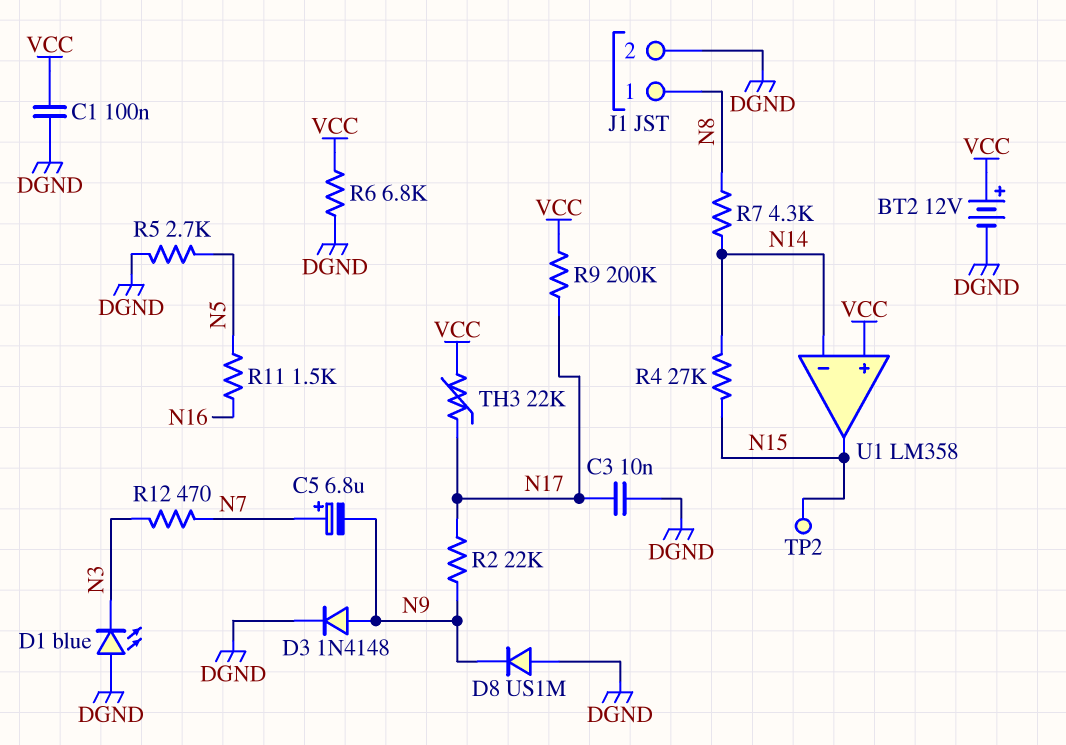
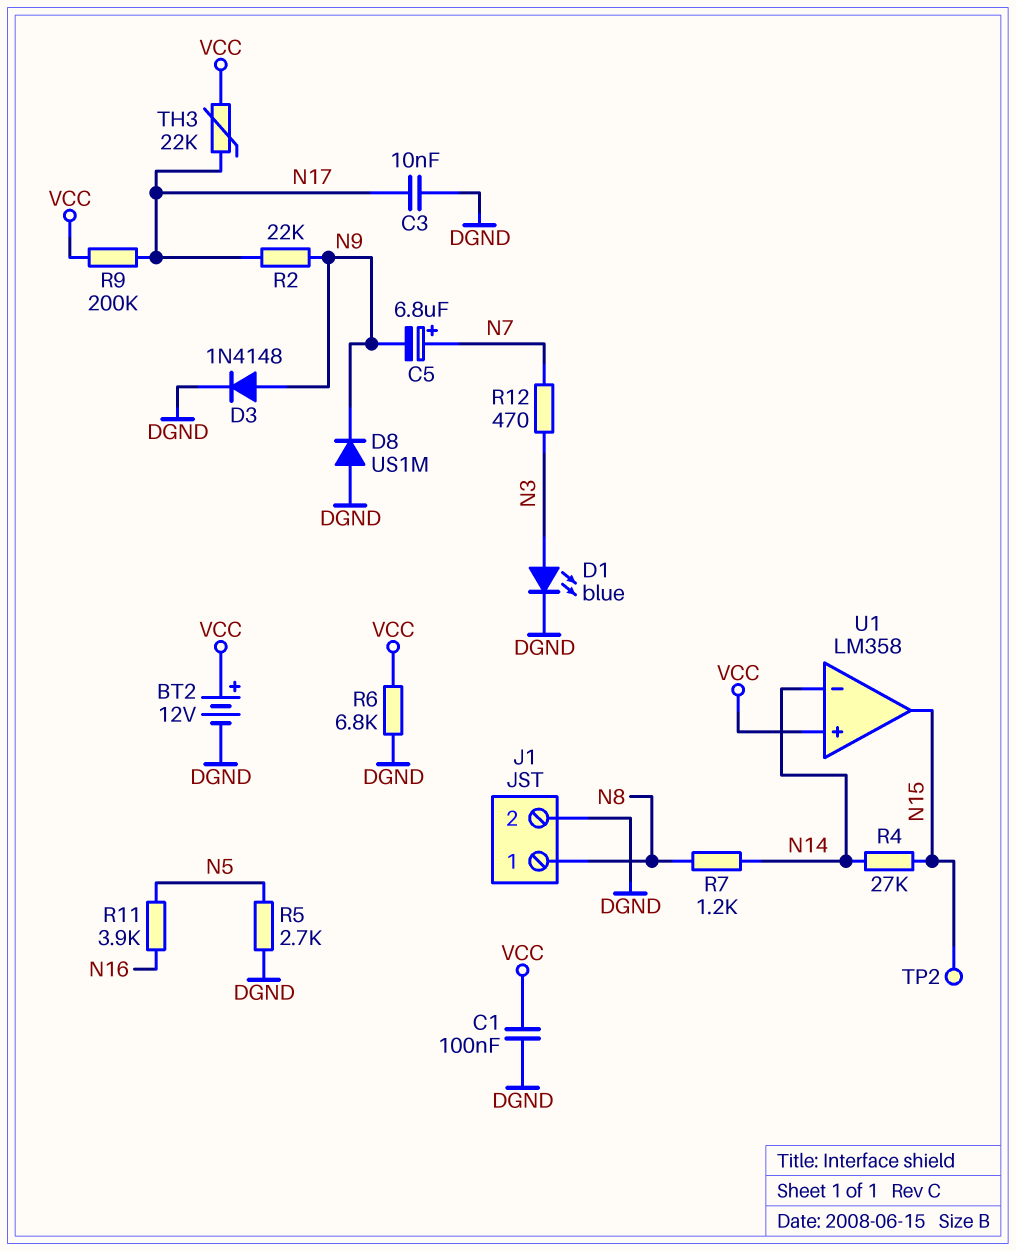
D1: LED blue (A DGND, K N3) -> LED blue (A N3, K DGND)
R7: 4.3k (N8, N14) -> 1.2k (N8, N14)
R11: 1.5k (N5, N16) -> 3.9k (N5, N16)

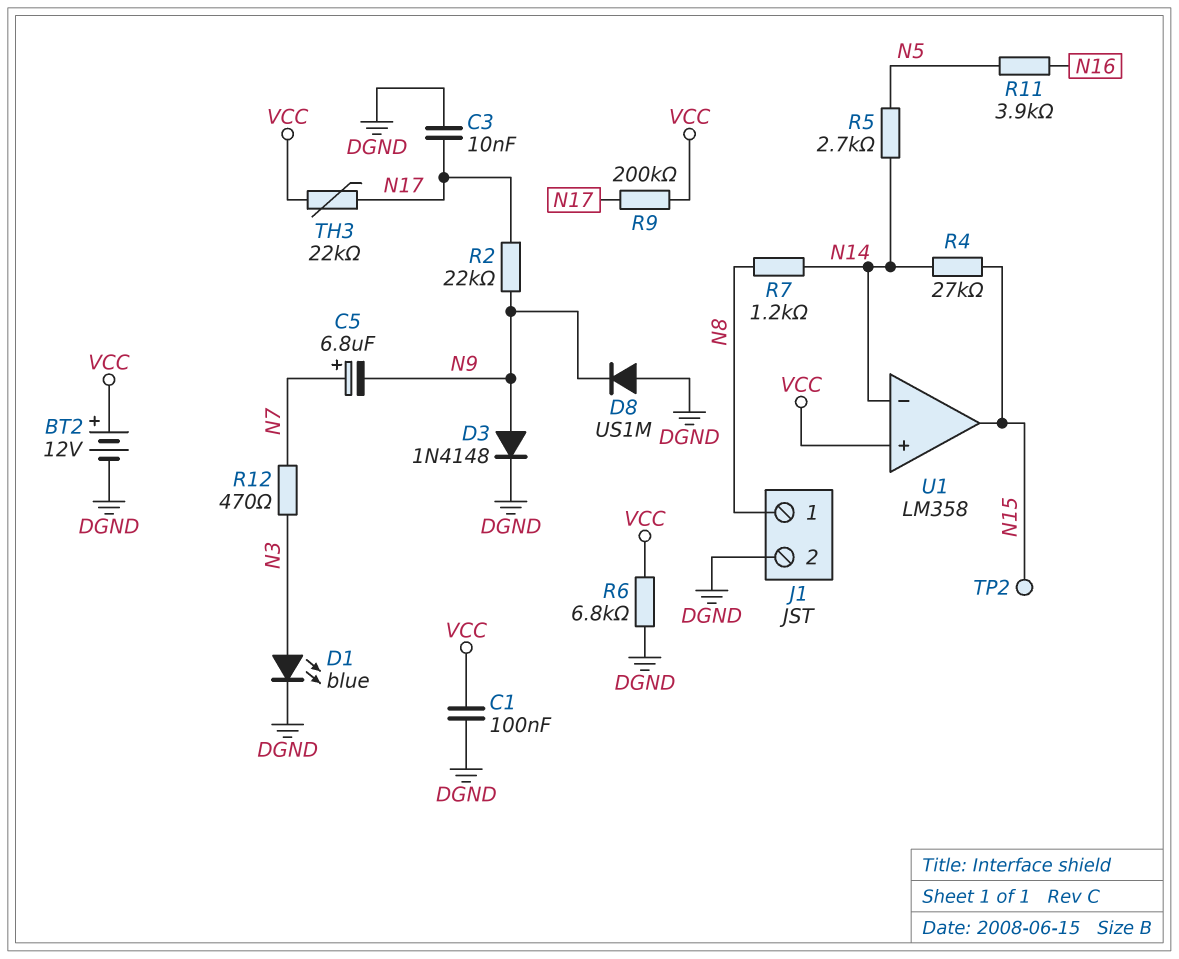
R5: 2.7k (DGND, N5) -> 2.7k (N5, N14)

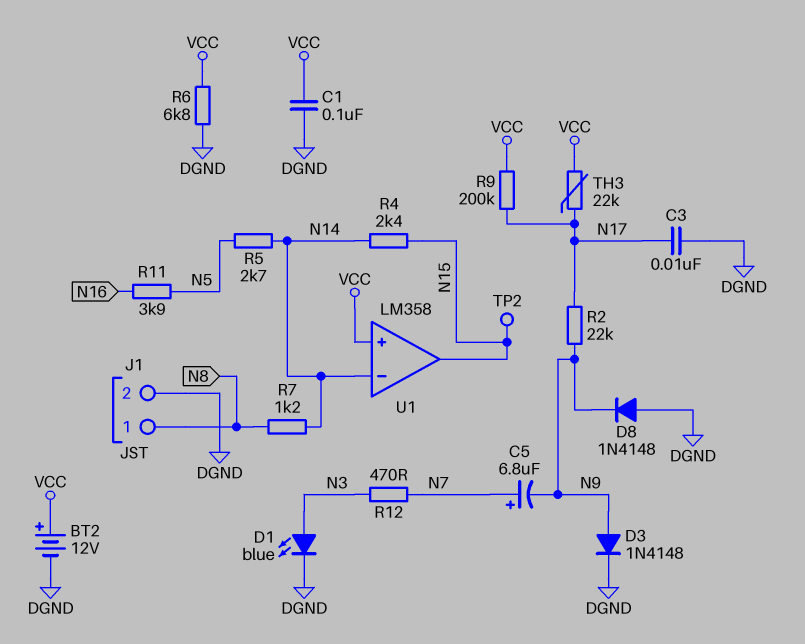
D8: diode US1M (A DGND, K N9) -> diode 1N4148 (A DGND, K N9)
R4: 27k (N14, N15) -> 2.4k (N14, N15)

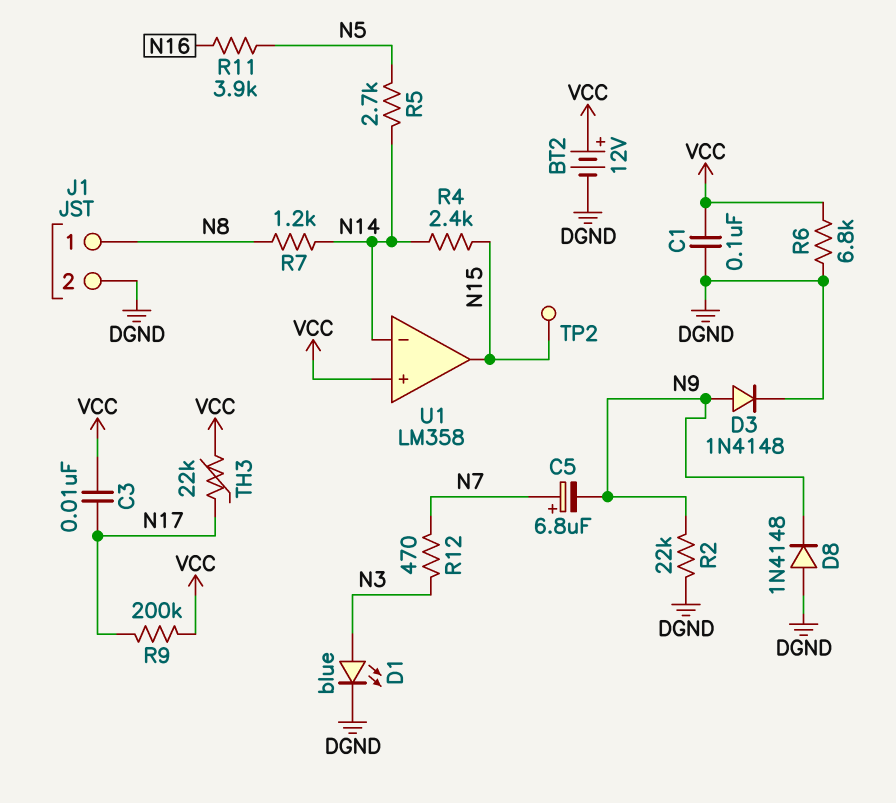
C3: 10nF (DGND, N17) -> 10nF (N17, VCC)
R2: 22k (N9, N17) -> 22k (DGND, N9)

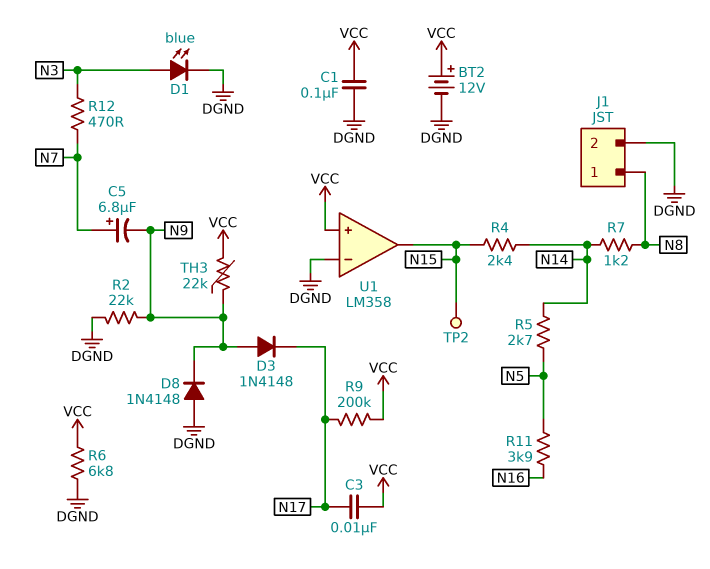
D3: diode 1N4148 (A N9, K DGND) -> diode 1N4148 (A N9, K N17)
TH3: 22k (N17, VCC) -> 22k (N9, VCC)
U1 pin in-: N14 -> DGND

